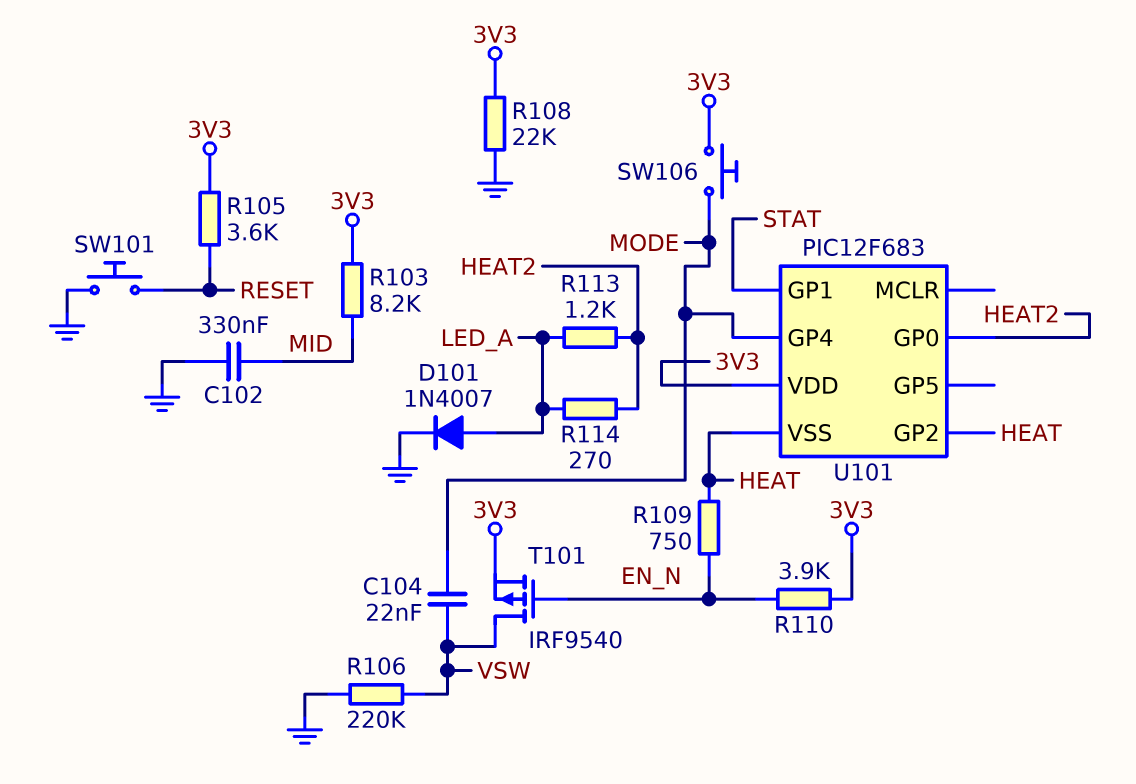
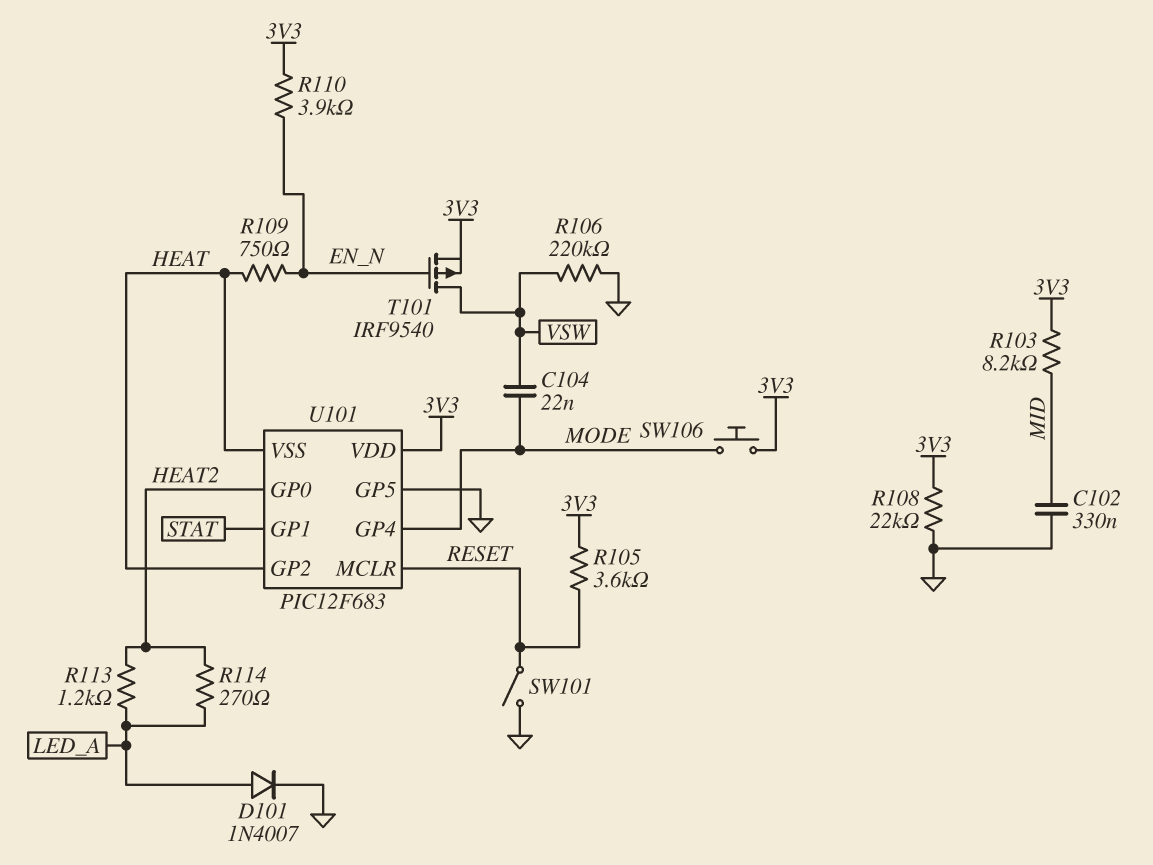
SW101: button (GND, RESET) -> switch (GND, RESET)
U101 pin GP5: none -> GND
U101 pin MCLR: none -> RESET

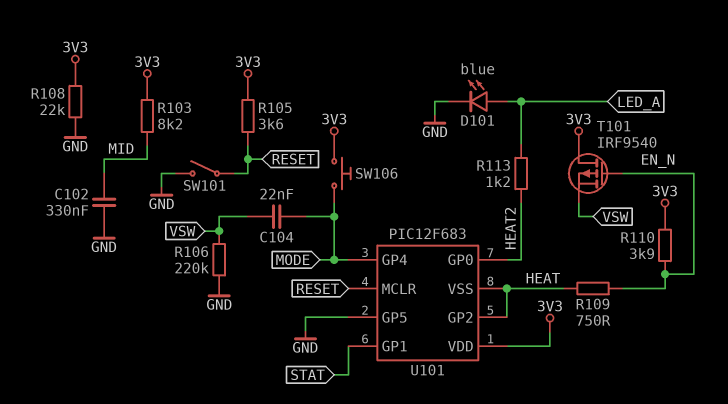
D101: diode 1N4007 (A LED_A, K GND) -> LED blue (A LED_A, K GND)
R114: 270 (HEAT2, LED_A) -> none
T101: PMOS IRF9540 (G EN_N, D VSW, S 3V3) -> PMOS IRF9540 (G EN_N, D 3V3, S VSW)

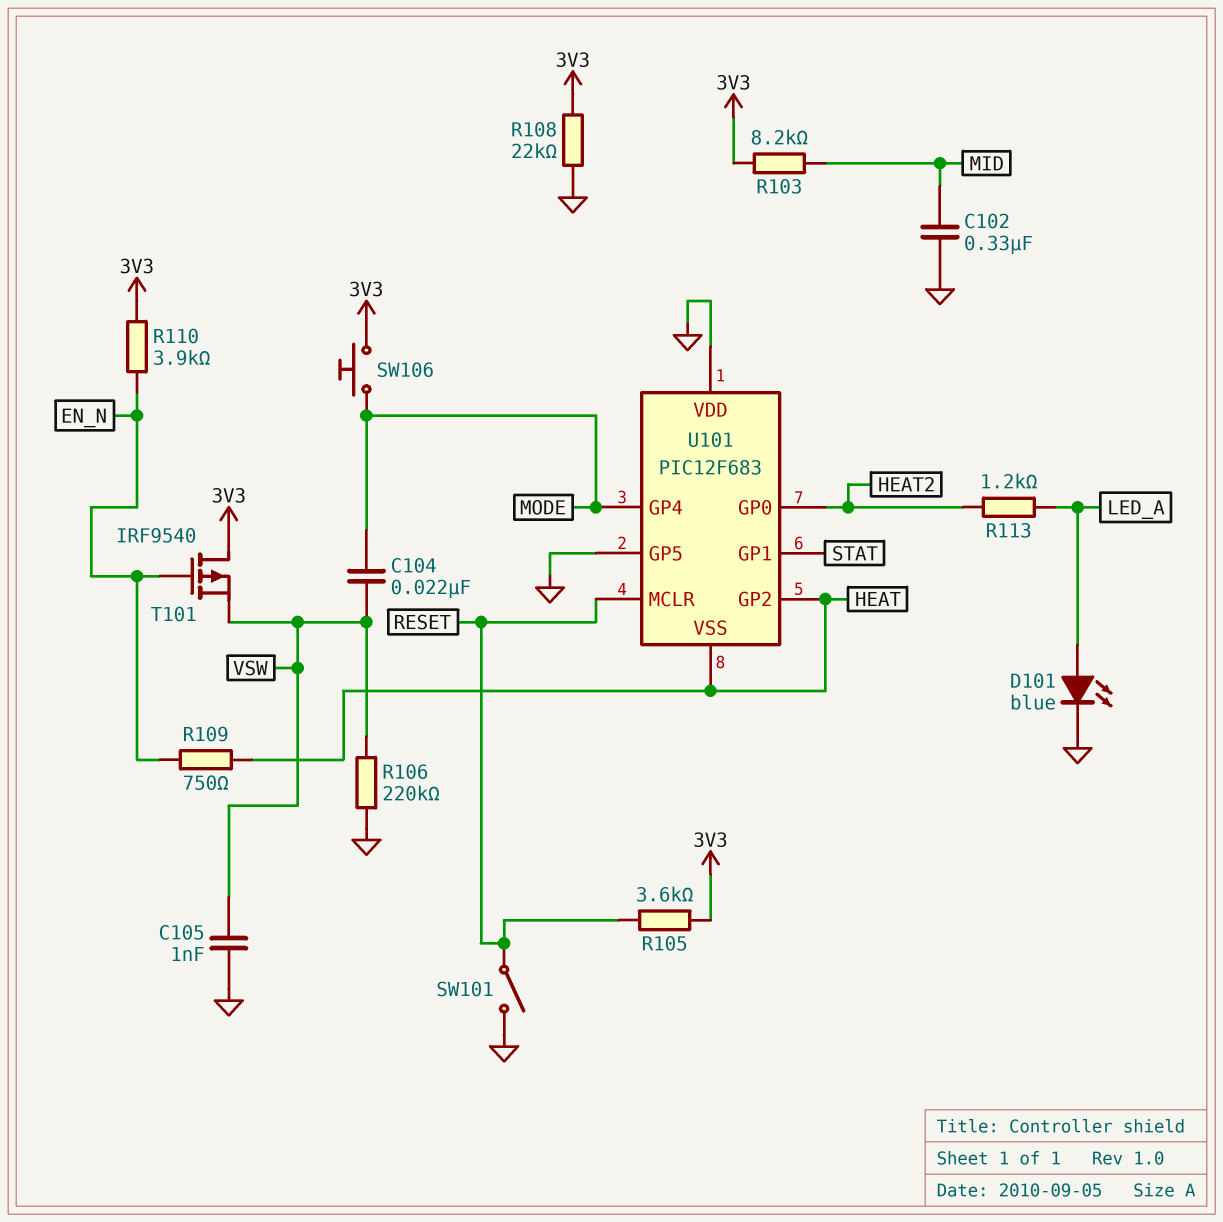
C105: none -> 1nF (GND, VSW)
U101 pin VDD: 3V3 -> GND

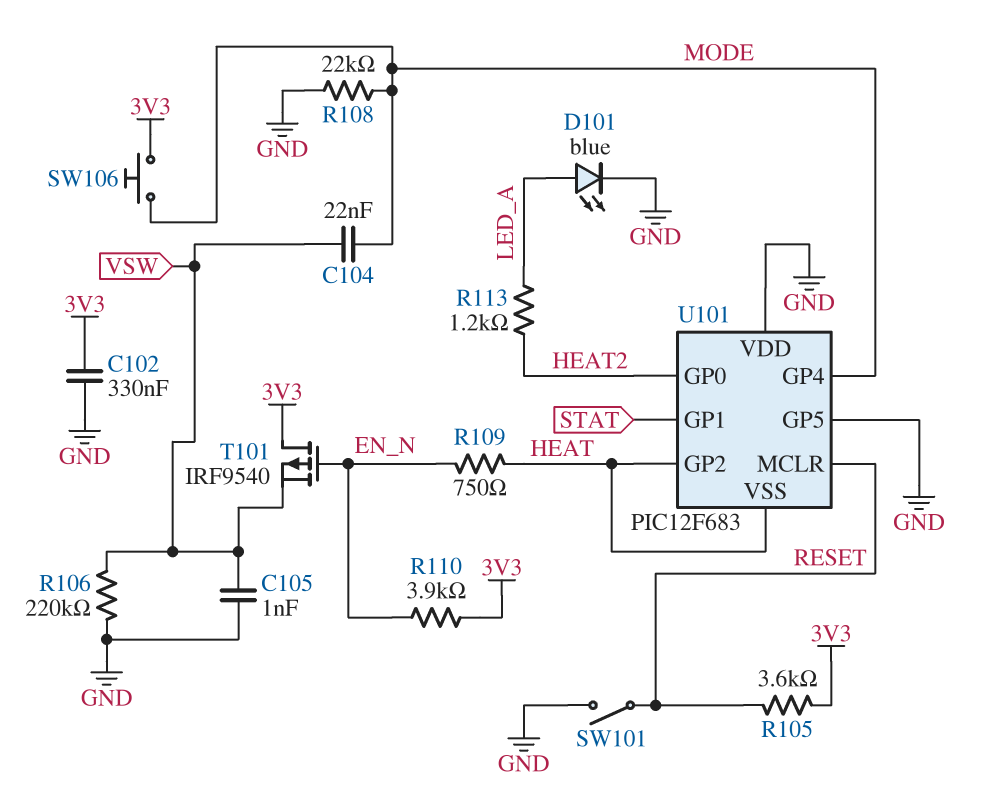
C102: 330nF (GND, MID) -> 330nF (3V3, GND)
R103: 8.2k (3V3, MID) -> none
R108: 22k (3V3, GND) -> 22k (GND, MODE)

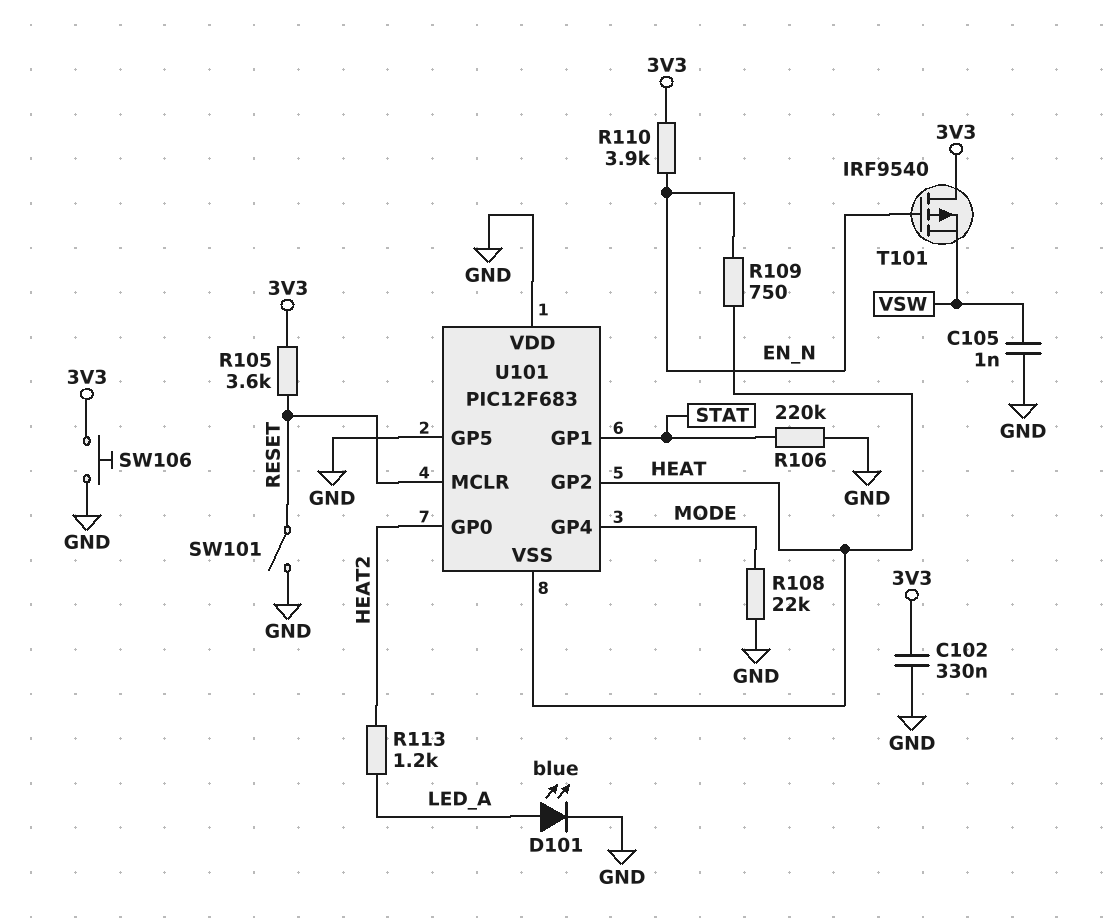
C104: 22nF (MODE, VSW) -> none
R106: 220k (GND, VSW) -> 220k (GND, STAT)
SW106: button (3V3, MODE) -> button (3V3, GND)

